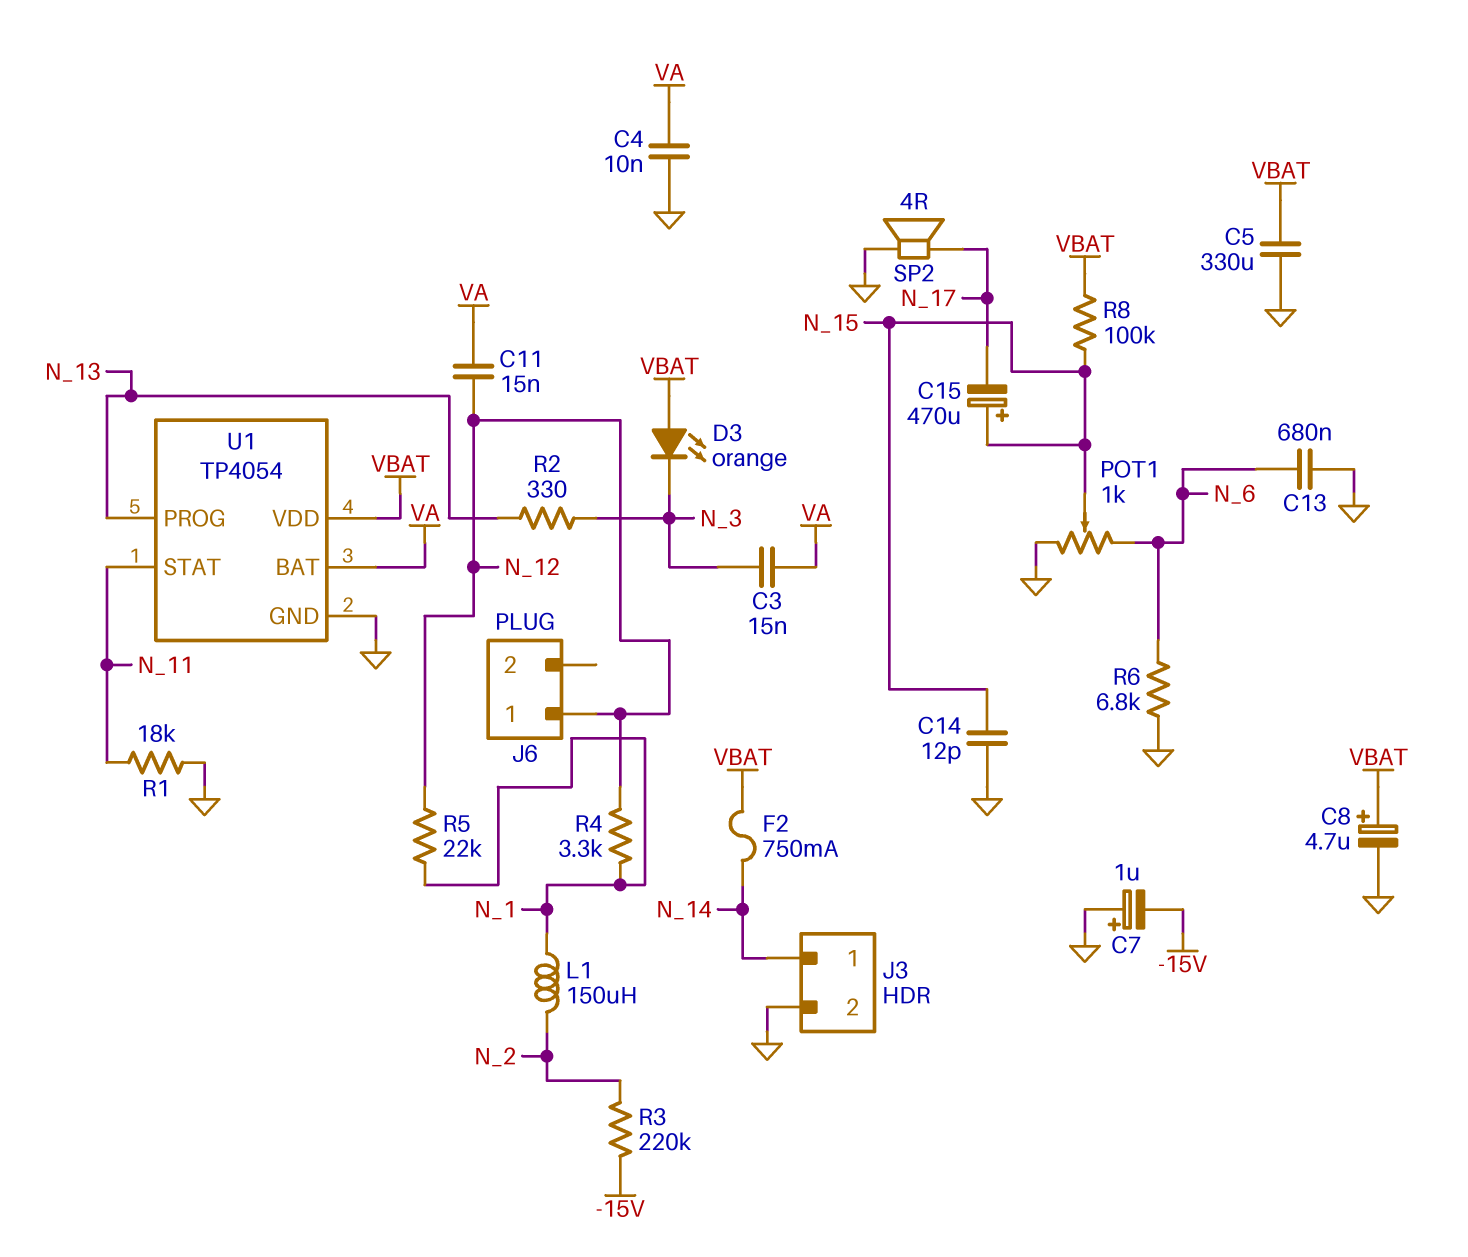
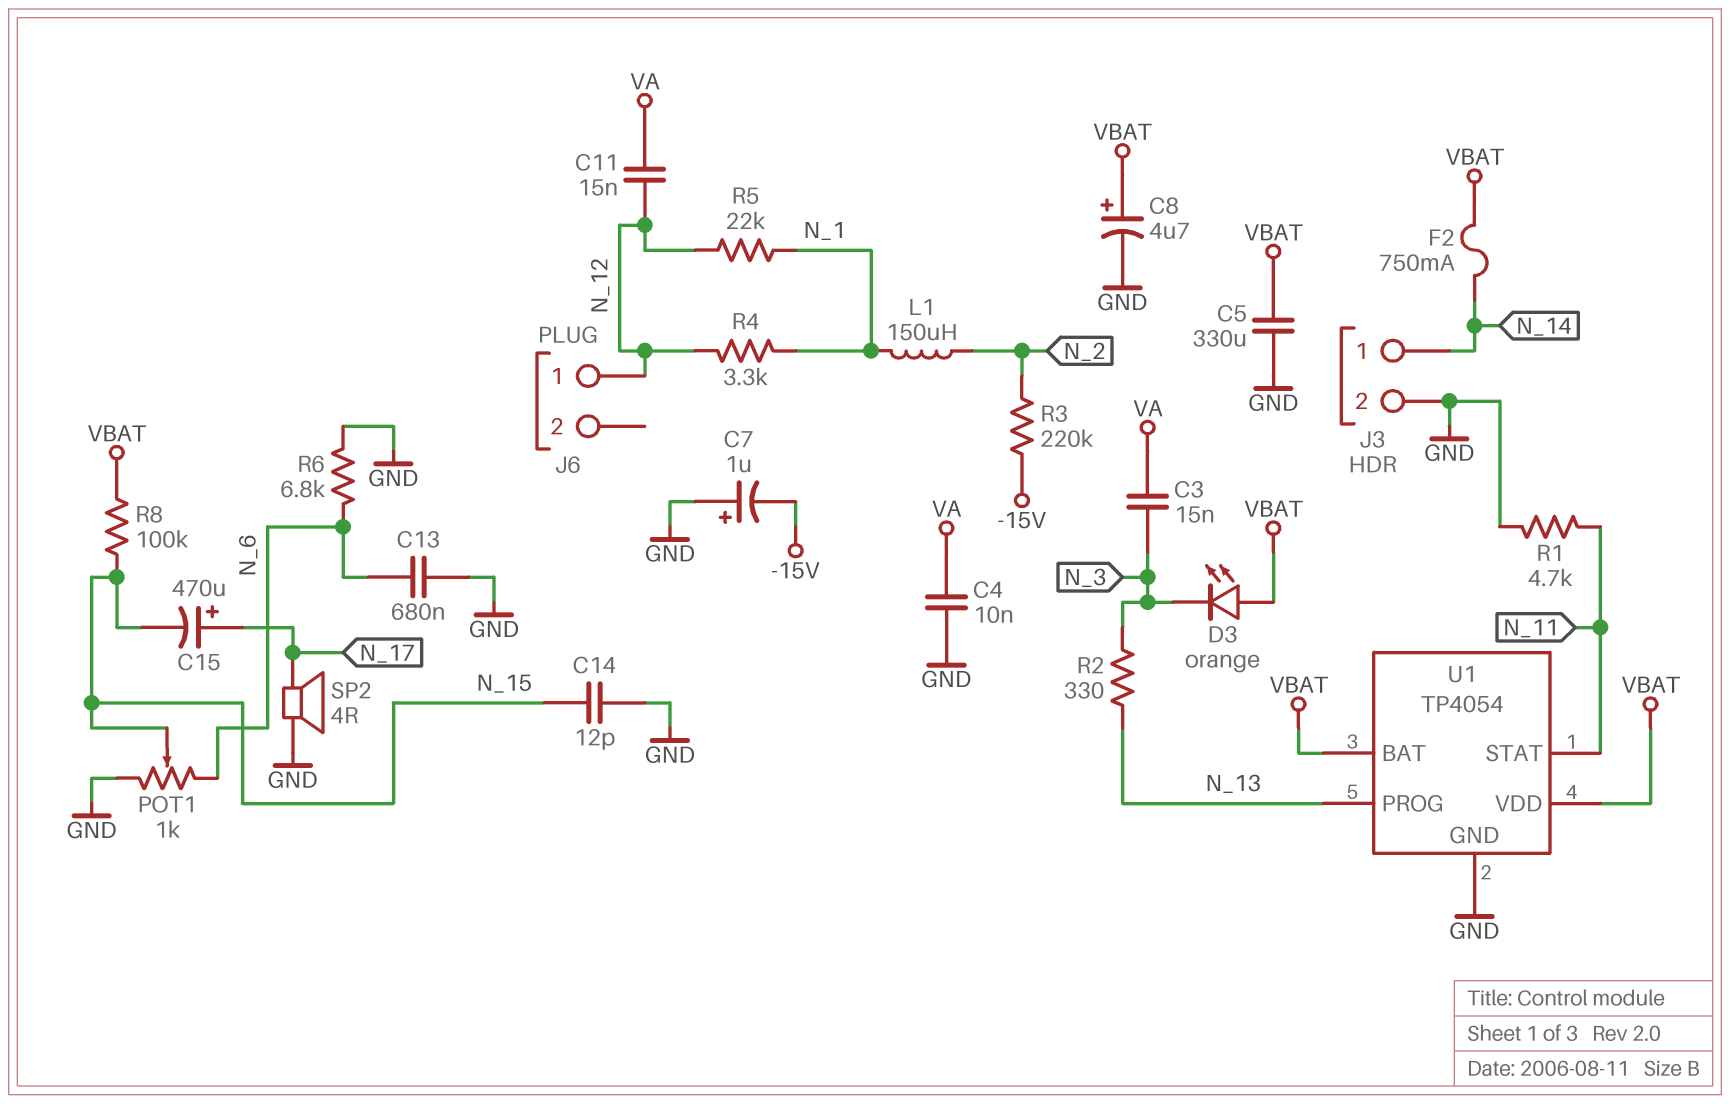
C15: 470uF (plus N_15, minus N_17) -> 470uF (plus N_17, minus N_15)
R1: 18k (GND, N_11) -> 4.7k (GND, N_11)
U1 pin BAT: VA -> VBAT

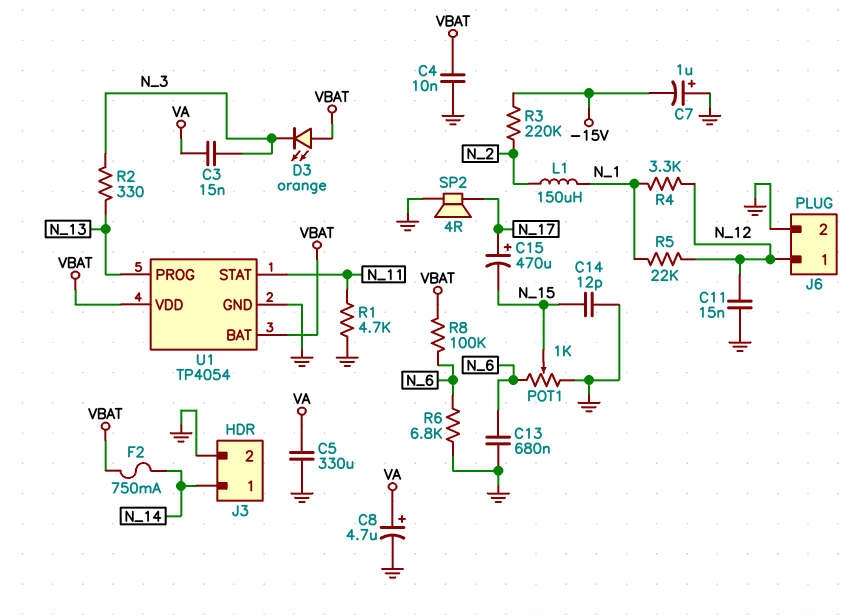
C4: 10nF (GND, VA) -> 10nF (GND, VBAT)
C5: 330uF (GND, VBAT) -> 330uF (GND, VA)
C8: 4.7uF (plus VBAT, minus GND) -> 4.7uF (plus VA, minus GND)
C11: 15nF (N_12, VA) -> 15nF (GND, N_12)
J6 pin 2: none -> GND
R8: 100k (N_15, VBAT) -> 100k (N_6, VBAT)

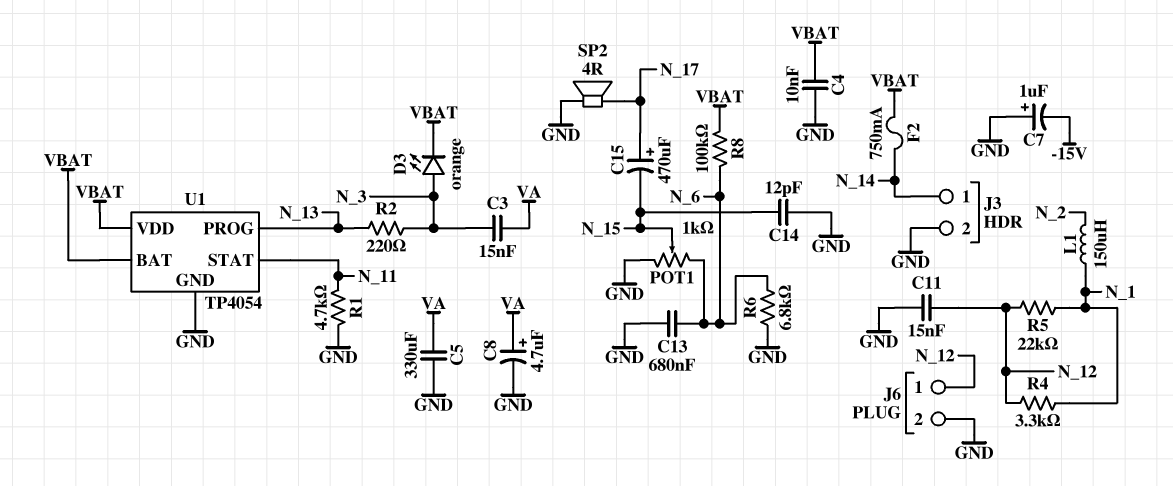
D3: LED orange (A VBAT, K N_3) -> LED orange (A N_3, K VBAT)
R2: 330 (N_3, N_13) -> 220 (N_3, N_13)
R3: 220k (-15V, N_2) -> none

